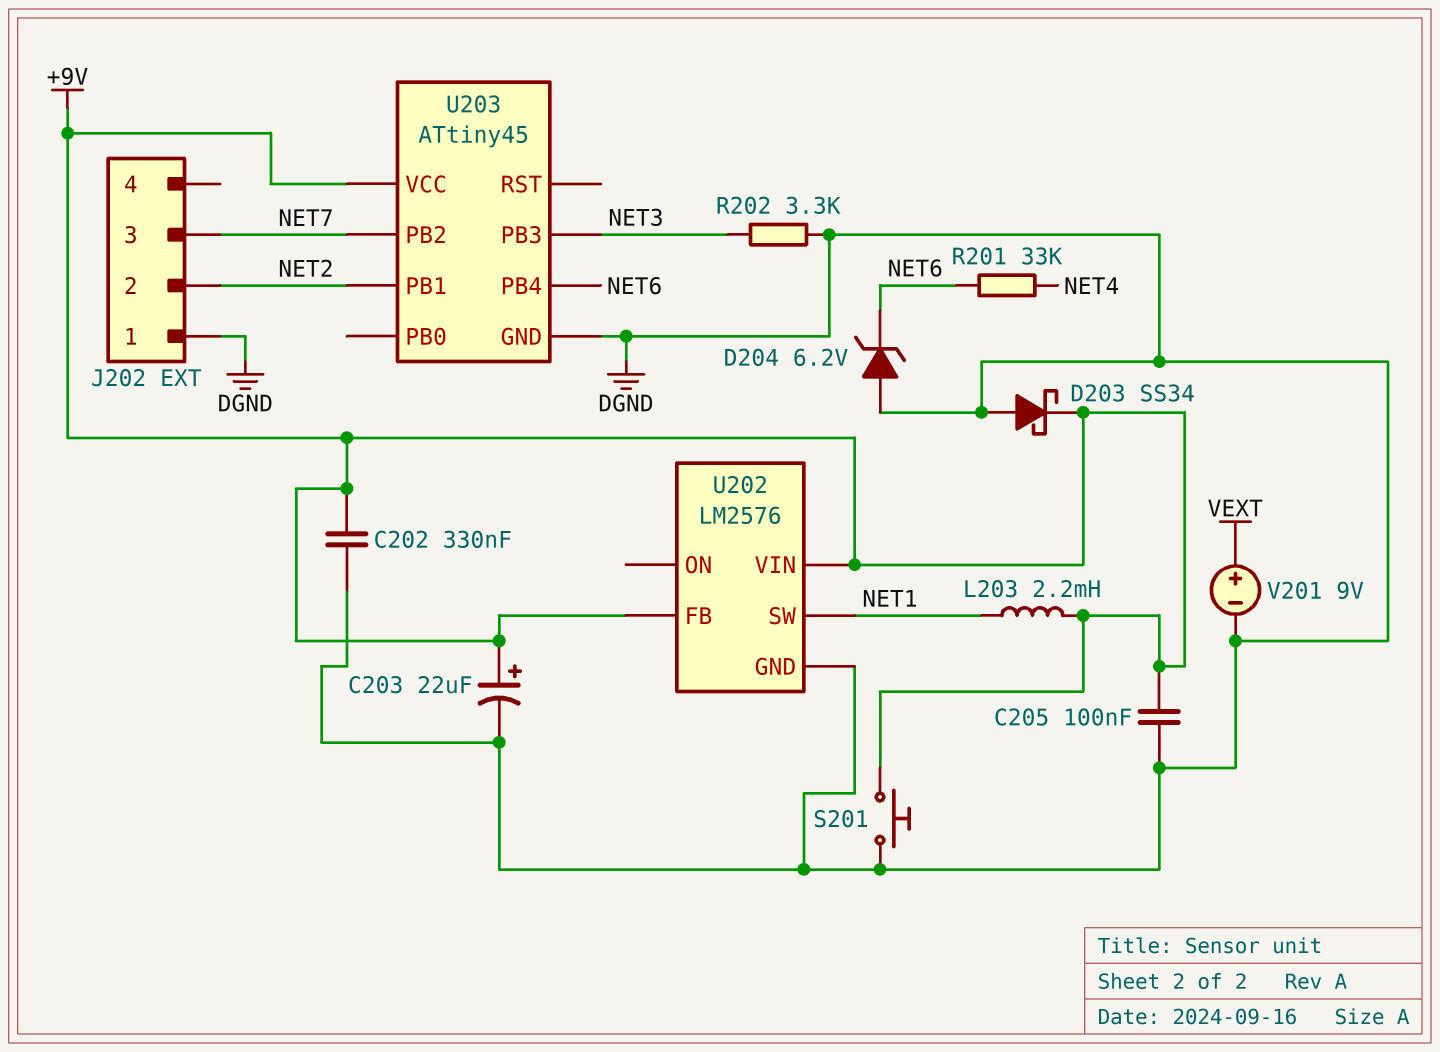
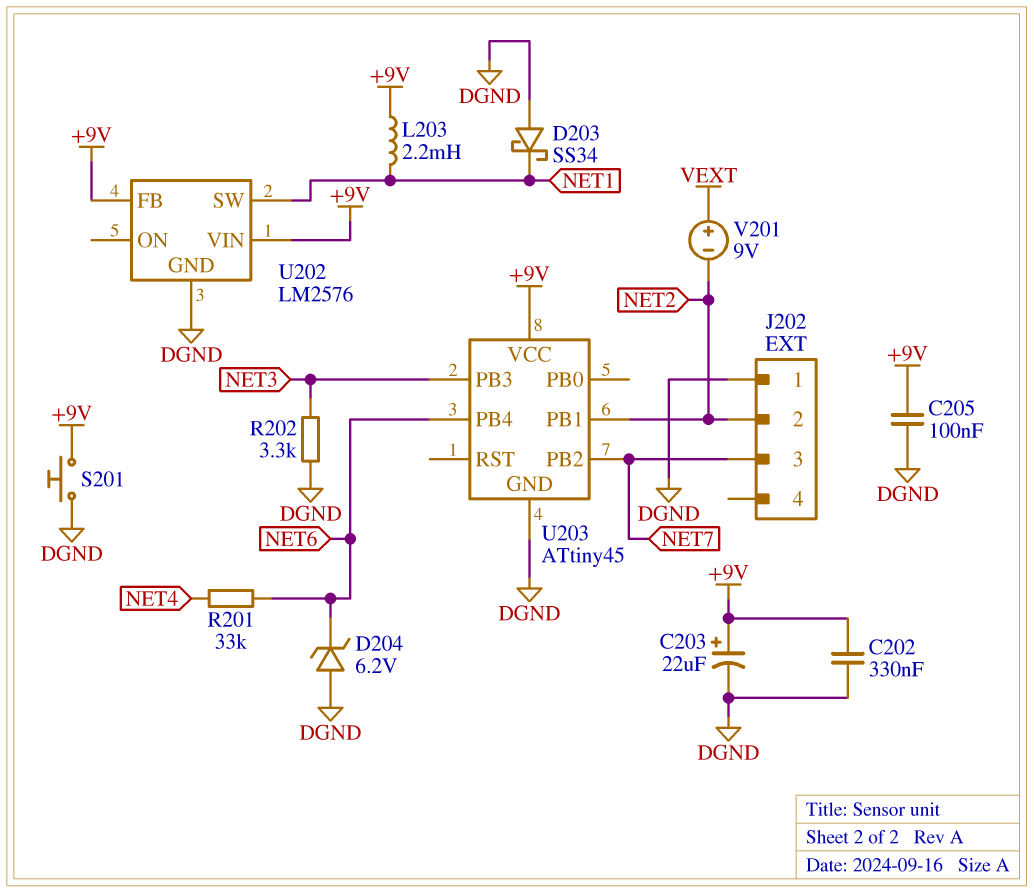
D203: schottky SS34 (A DGND, K +9V) -> schottky SS34 (A DGND, K NET1)
V201: 9V (plus VEXT, minus DGND) -> 9V (plus VEXT, minus NET2)

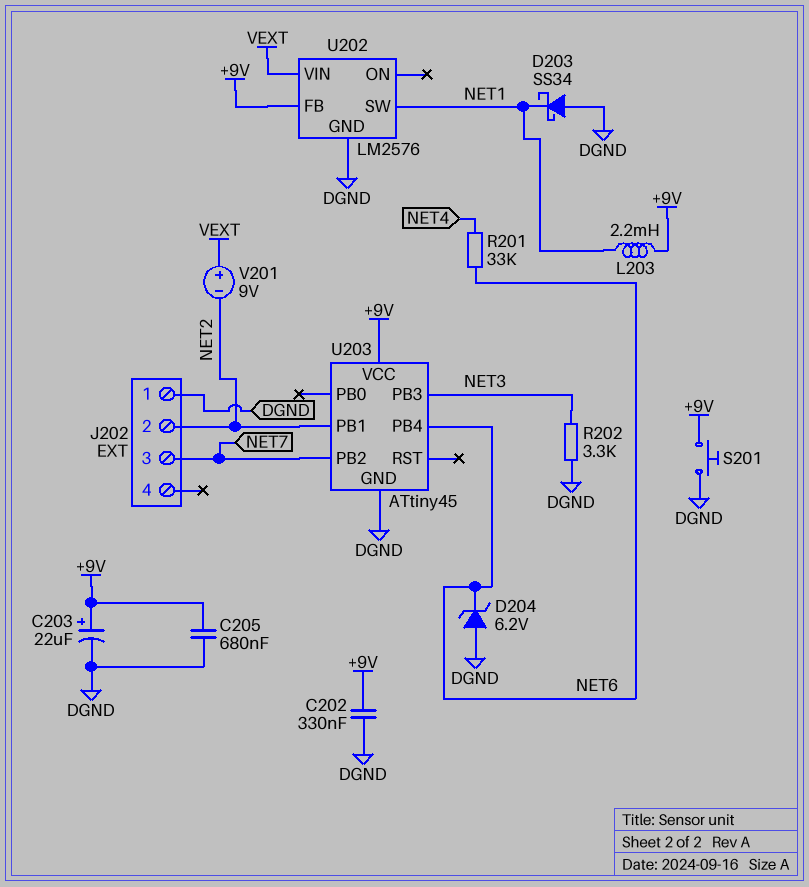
C205: 100nF (+9V, DGND) -> 680nF (+9V, DGND)
U202 pin VIN: +9V -> VEXT

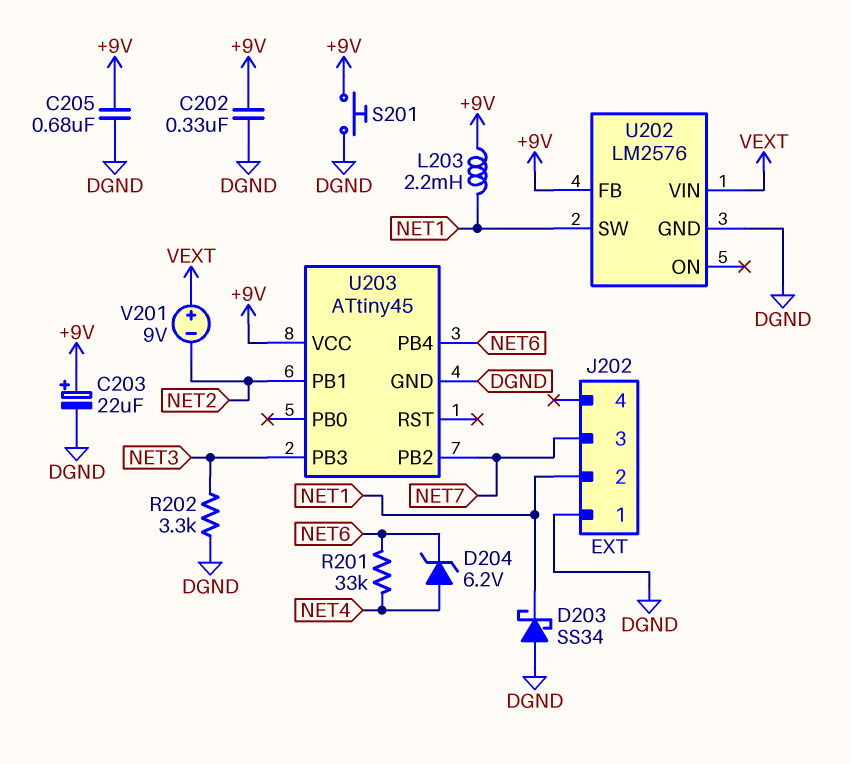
D204: zener 6.2V (A DGND, K NET6) -> zener 6.2V (A NET4, K NET6)
J202 pin 2: NET2 -> NET1

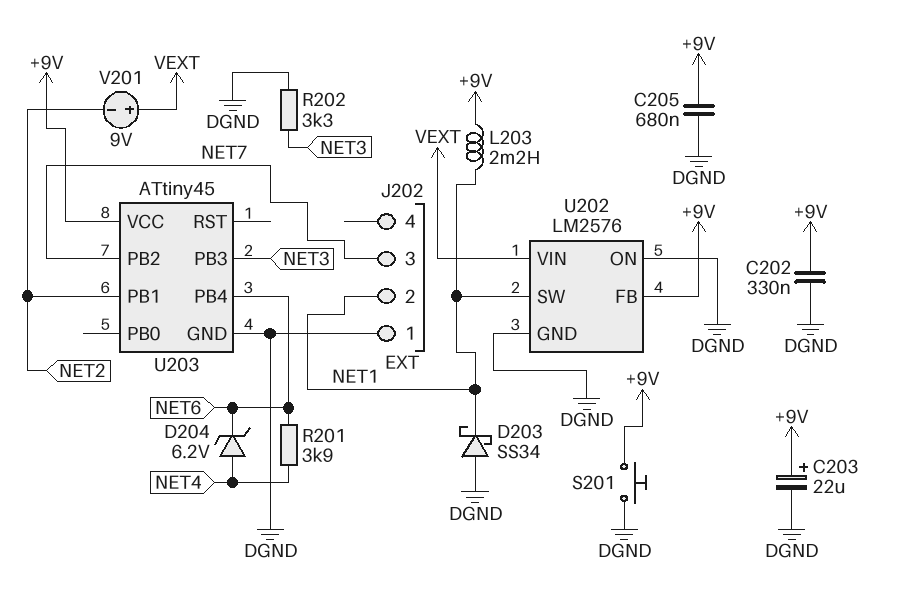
R201: 33k (NET4, NET6) -> 3.9k (NET4, NET6)
U202 pin ON: none -> DGND

